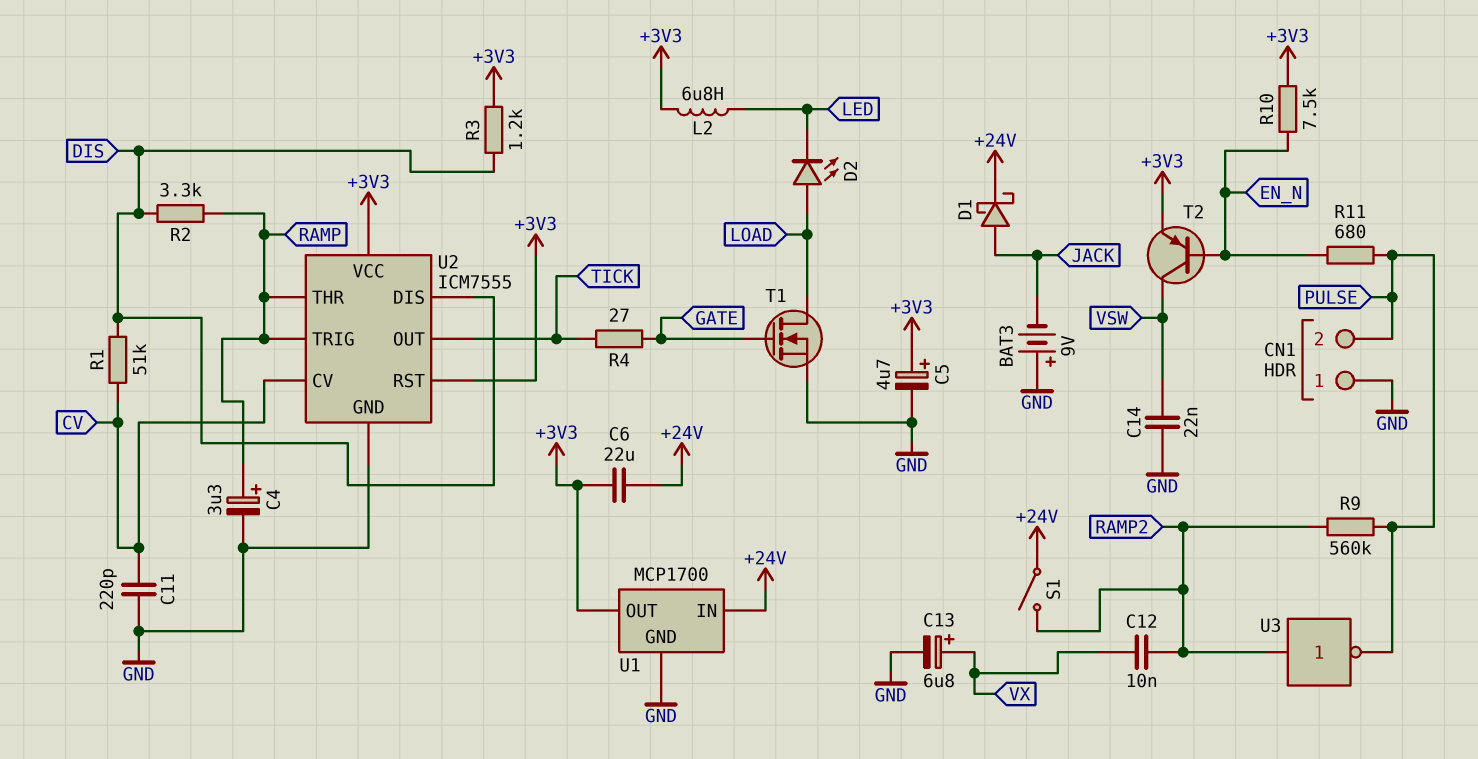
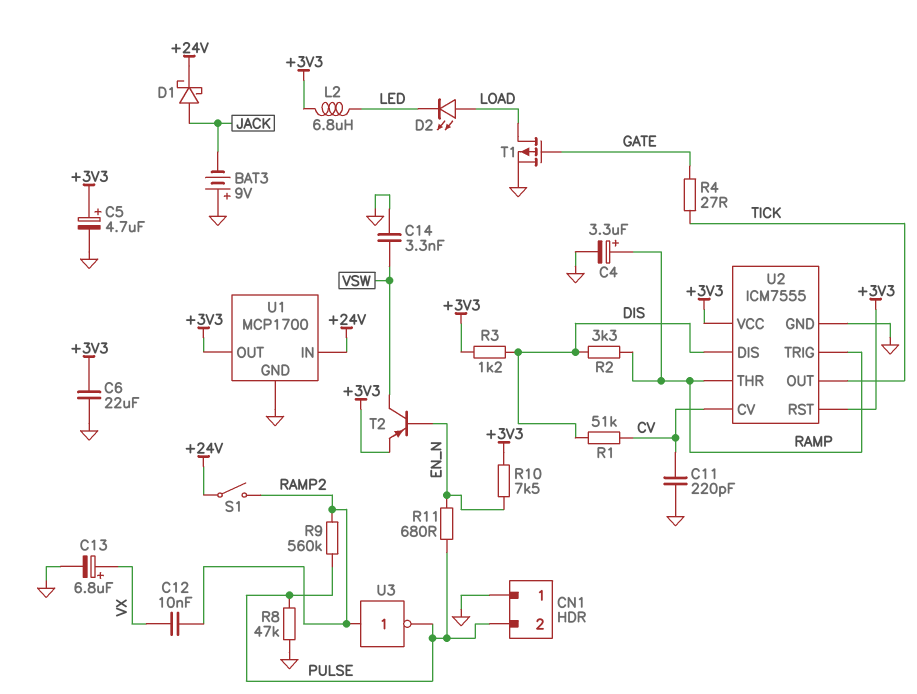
C6: 22uF (+3V3, +24V) -> 22uF (+3V3, GND)
C14: 22nF (GND, VSW) -> 3.3nF (GND, VSW)
R8: none -> 47k (GND, PULSE)
T1: NMOS (G GATE, D LOAD, S GND) -> PMOS (G GATE, D LOAD, S GND)

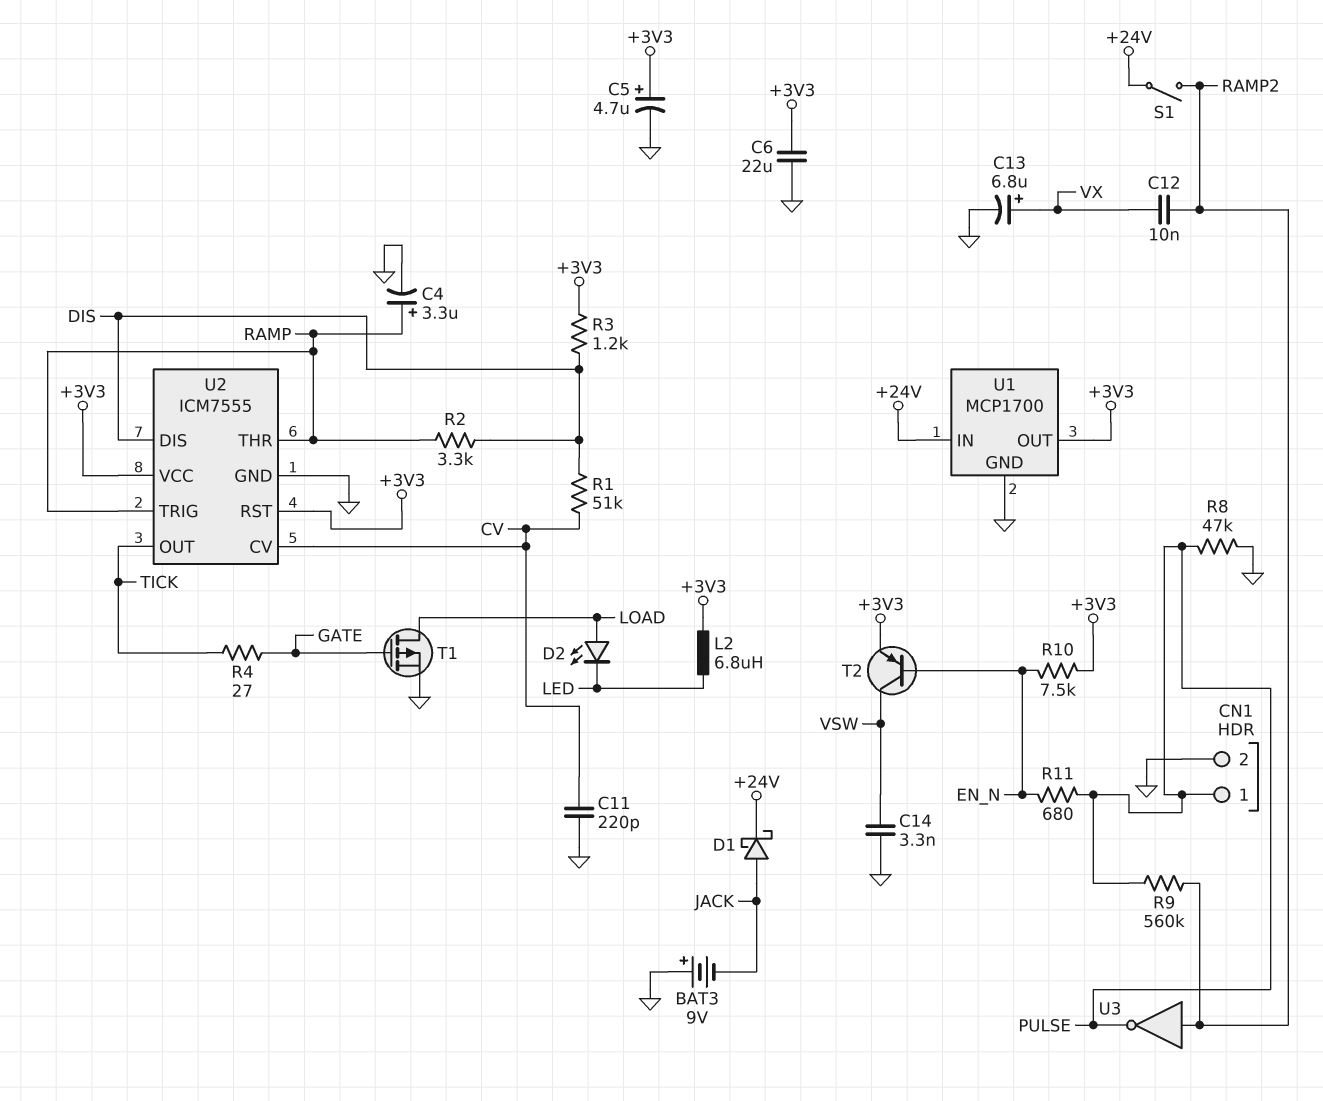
CN1 pin 1: GND -> PULSE
CN1 pin 2: PULSE -> GND

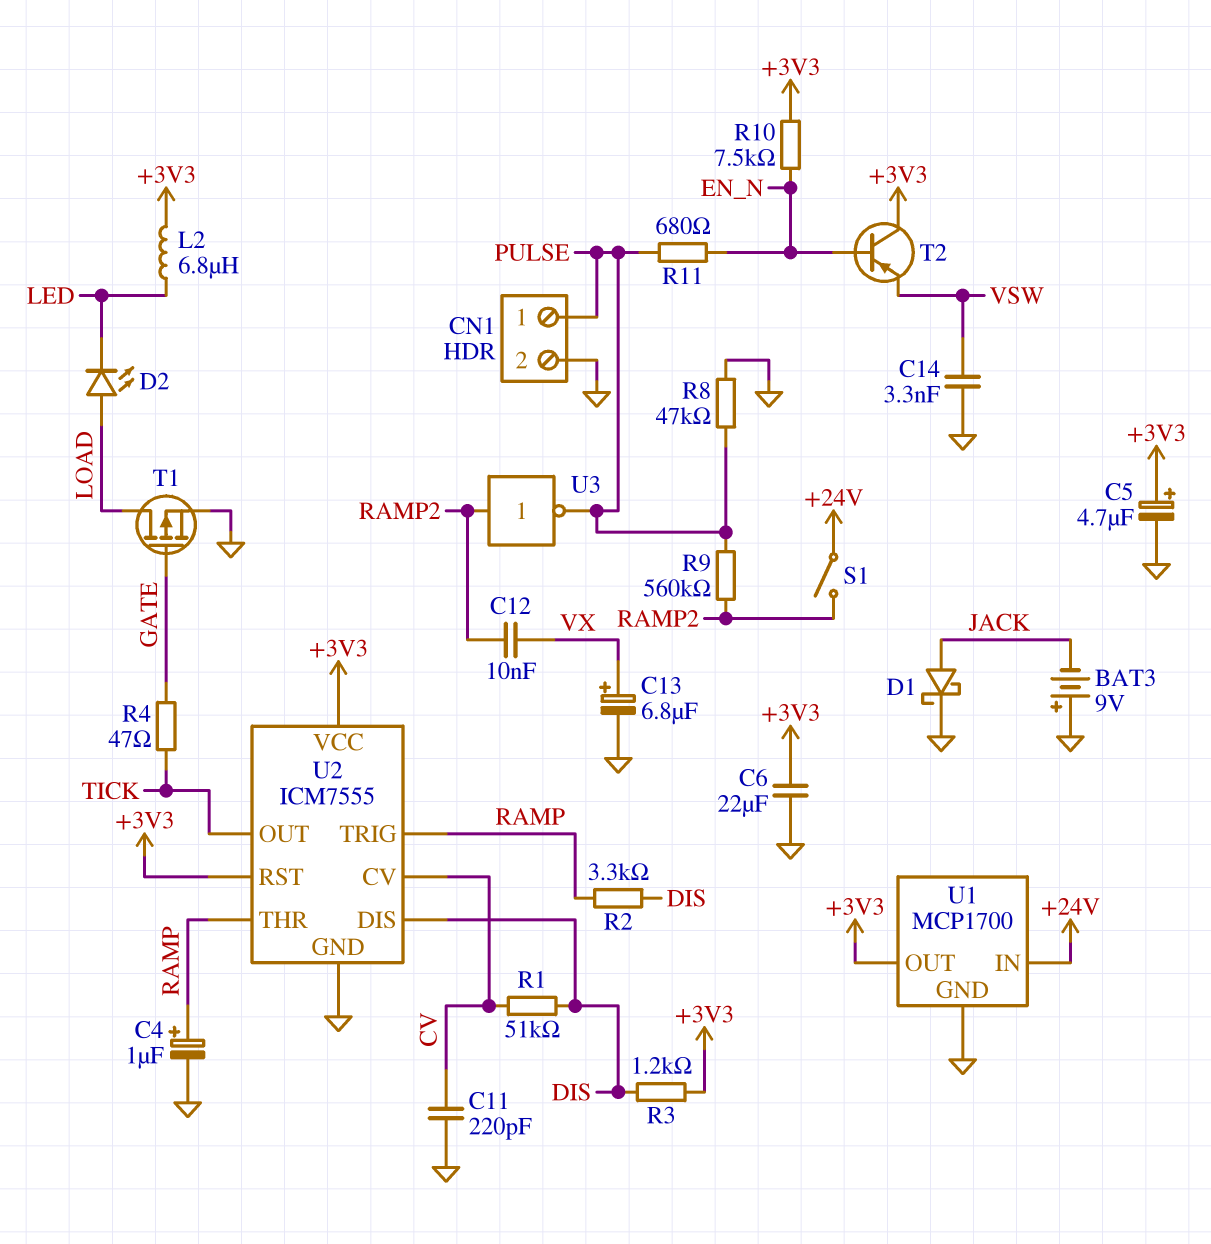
C4: 3.3uF (plus RAMP, minus GND) -> 1uF (plus RAMP, minus GND)
D1: schottky (A JACK, K +24V) -> schottky (A JACK, K GND)
R4: 27 (GATE, TICK) -> 47 (GATE, TICK)
T2: PNP (B EN_N, C VSW, E +3V3) -> PNP (B EN_N, C +3V3, E VSW)

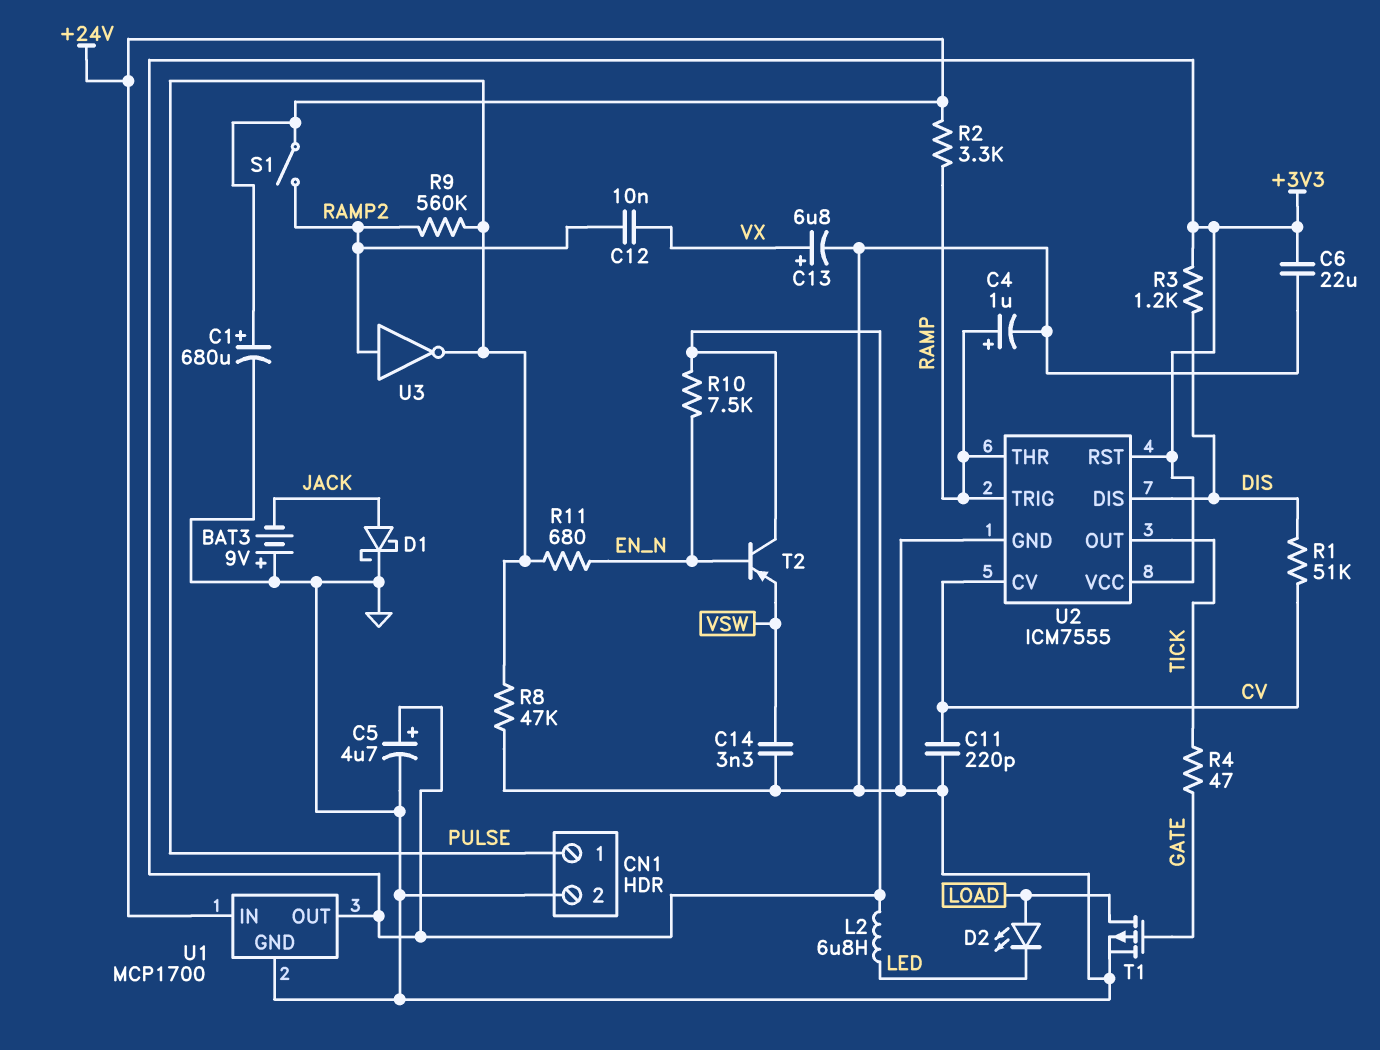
C1: none -> 680uF (plus +24V, minus GND)
R2: 3.3k (DIS, RAMP) -> 3.3k (+24V, RAMP)

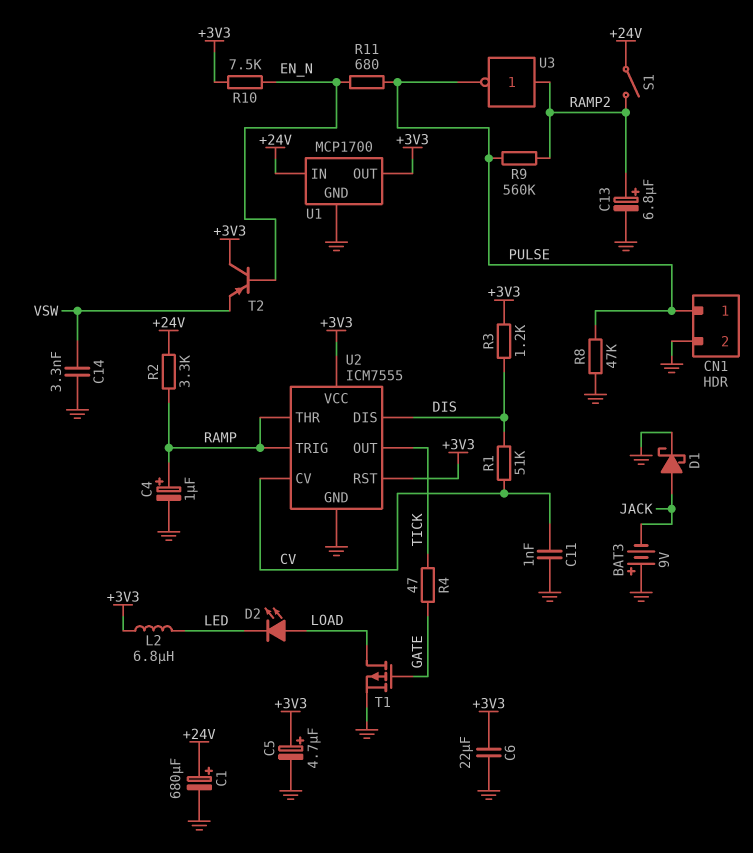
C11: 220pF (CV, GND) -> 1nF (CV, GND)
C12: 10nF (RAMP2, VX) -> none
C13: 6.8uF (plus VX, minus GND) -> 6.8uF (plus RAMP2, minus GND)

